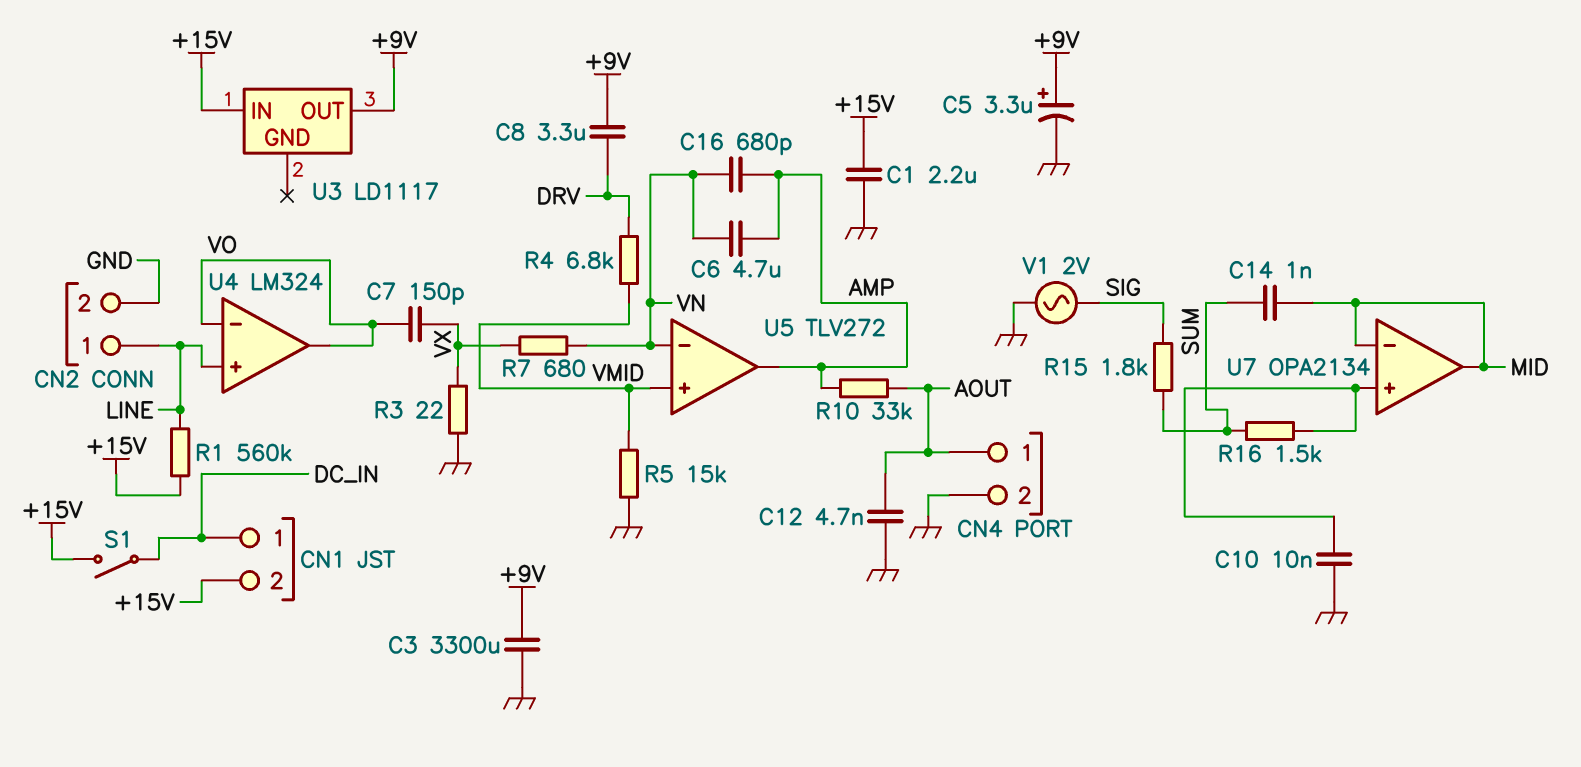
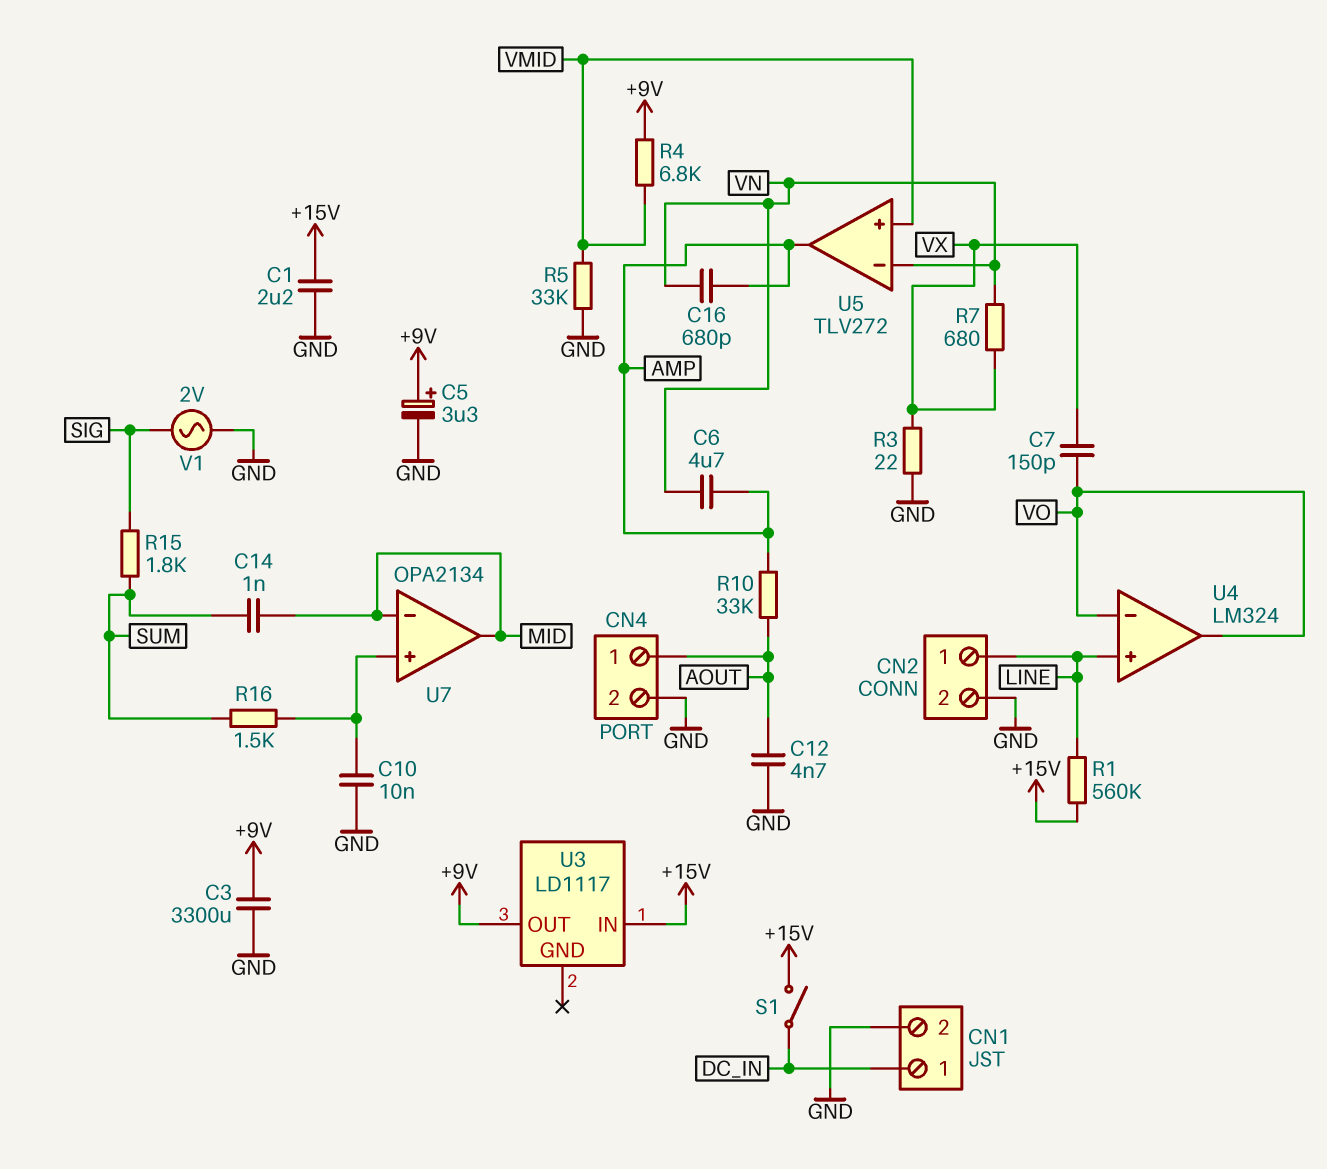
C8: 3.3uF (+9V, DRV) -> none
CN1 pin 2: +15V -> GND
R4: 6.8k (DRV, VMID) -> 6.8k (+9V, VMID)
R5: 15k (GND, VMID) -> 33k (GND, VMID)

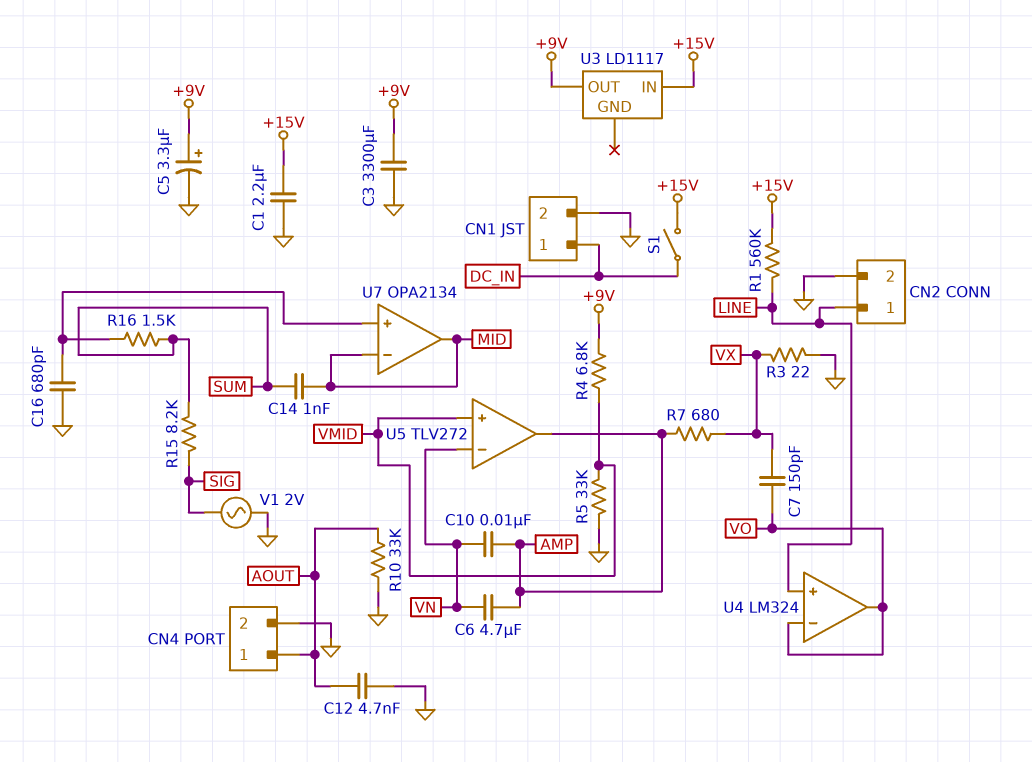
C10: 10nF (GND, U7/in+) -> 10nF (AMP, VN)
C16: 680pF (AMP, VN) -> 680pF (GND, U7/in+)
R7: 680 (VN, VX) -> 680 (AMP, VX)
R10: 33k (AMP, AOUT) -> 33k (AOUT, GND)
R15: 1.8k (SIG, SUM) -> 8.2k (SIG, SUM)

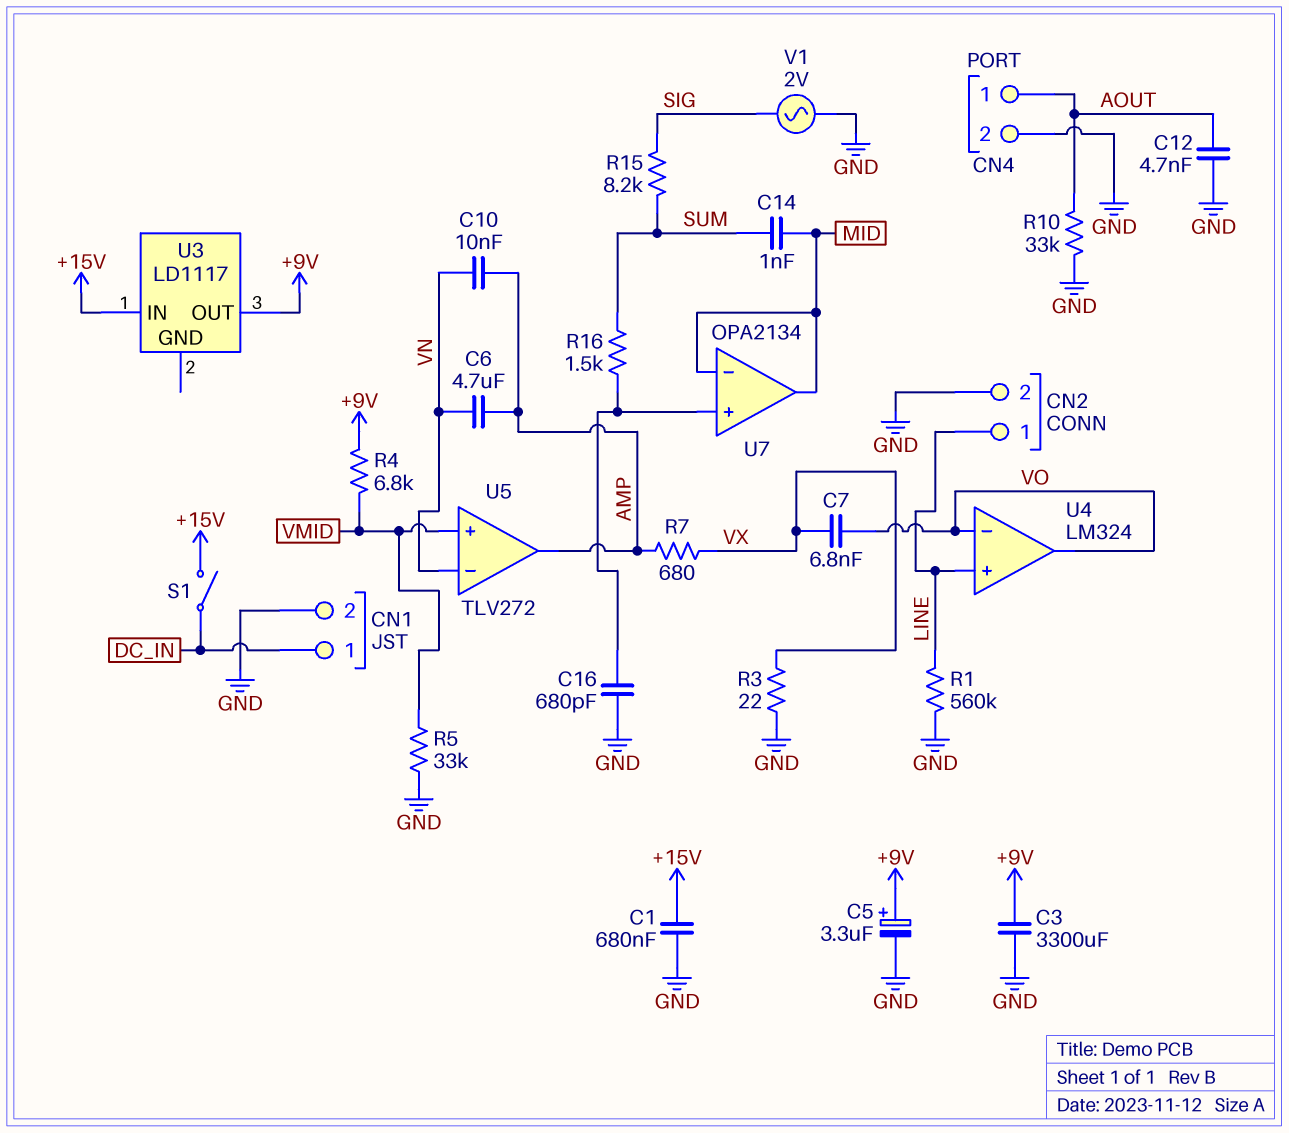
C1: 2.2uF (+15V, GND) -> 680nF (+15V, GND)
C7: 150pF (VO, VX) -> 6.8nF (VO, VX)
R1: 560k (+15V, LINE) -> 560k (GND, LINE)

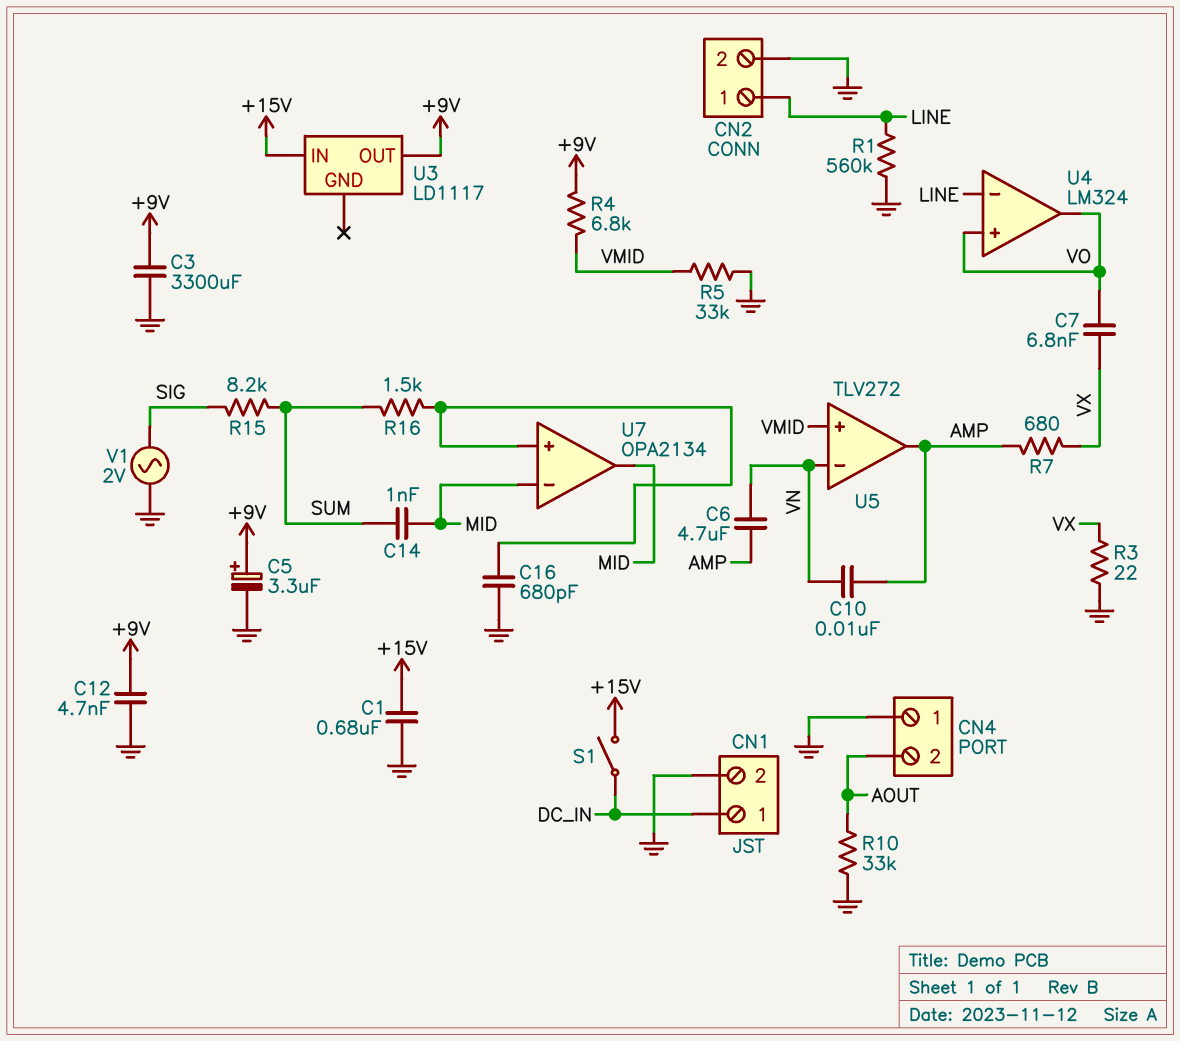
C12: 4.7nF (AOUT, GND) -> 4.7nF (+9V, GND)
CN4 pin 1: AOUT -> GND
CN4 pin 2: GND -> AOUT
U4 pin in+: LINE -> VO
U4 pin in-: VO -> LINE

